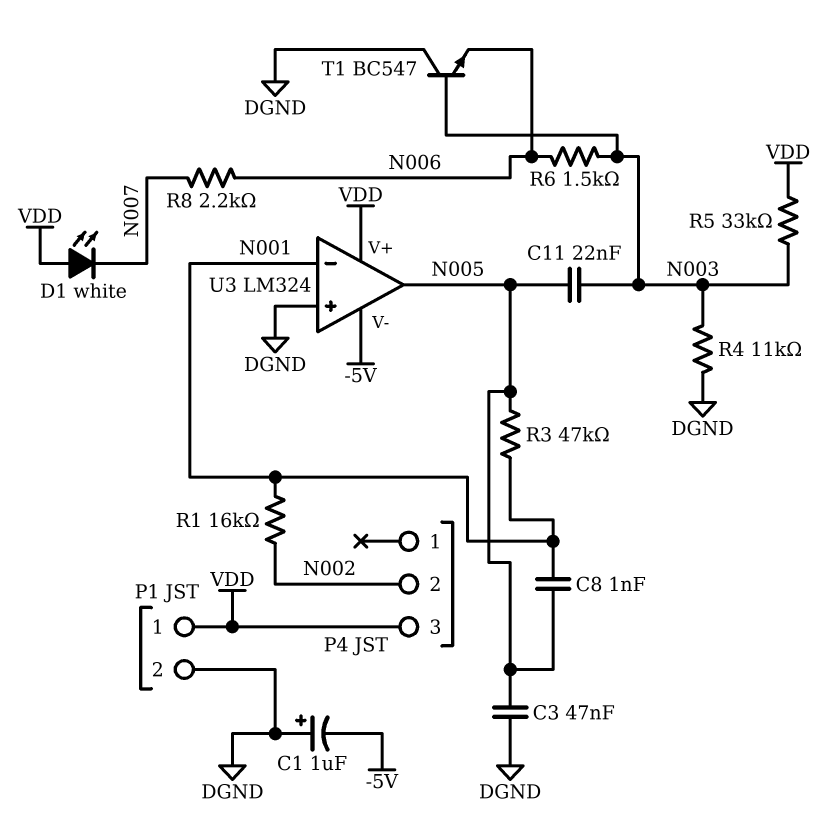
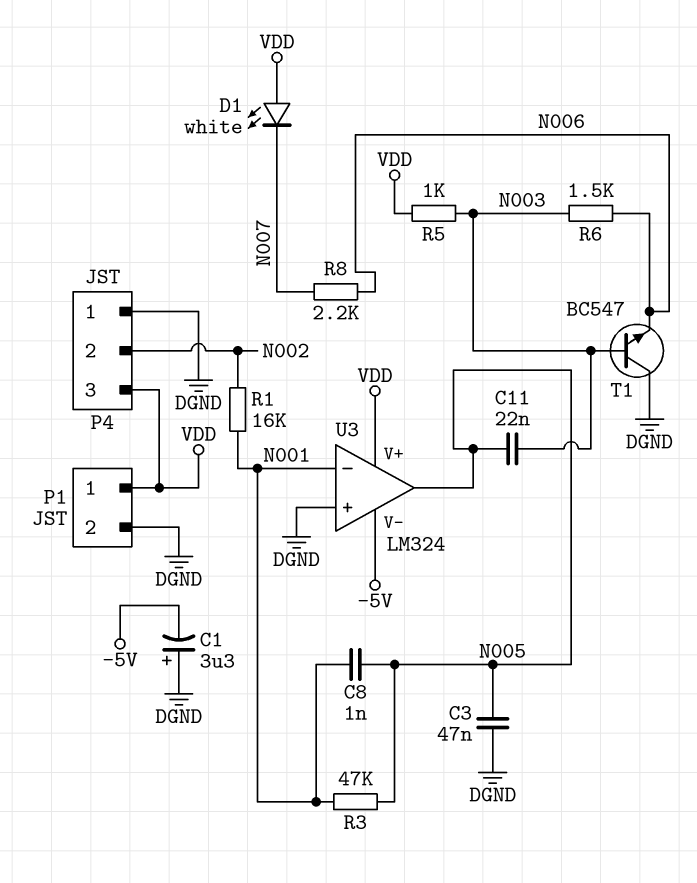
C1: 1uF (plus DGND, minus -5V) -> 3.3uF (plus DGND, minus -5V)
P4 pin 1: none -> DGND
R4: 11k (DGND, N003) -> none
R5: 33k (N003, VDD) -> 1k (N003, VDD)

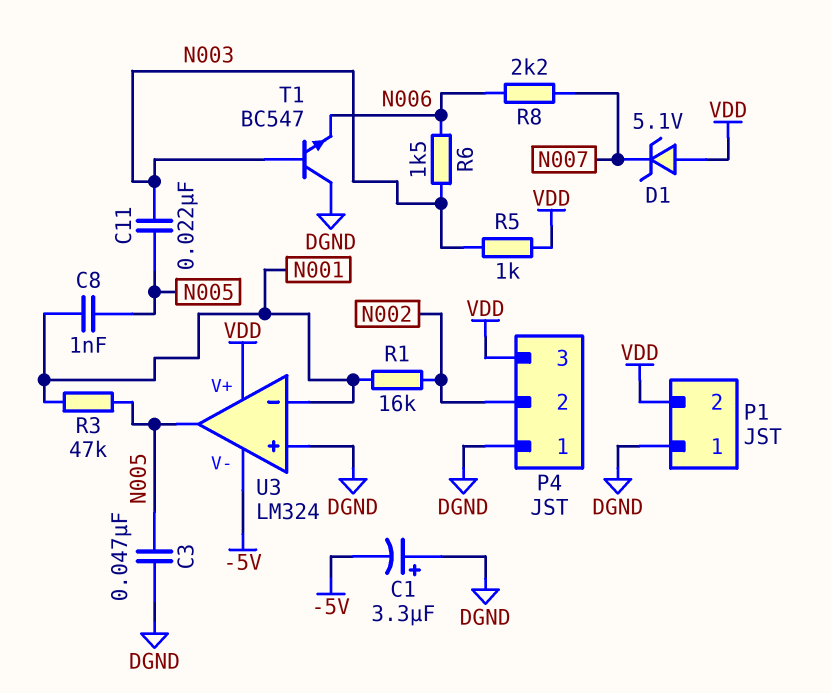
D1: LED white (A VDD, K N007) -> zener 5.1V (A VDD, K N007)
P1 pin 1: VDD -> DGND
P1 pin 2: DGND -> VDD

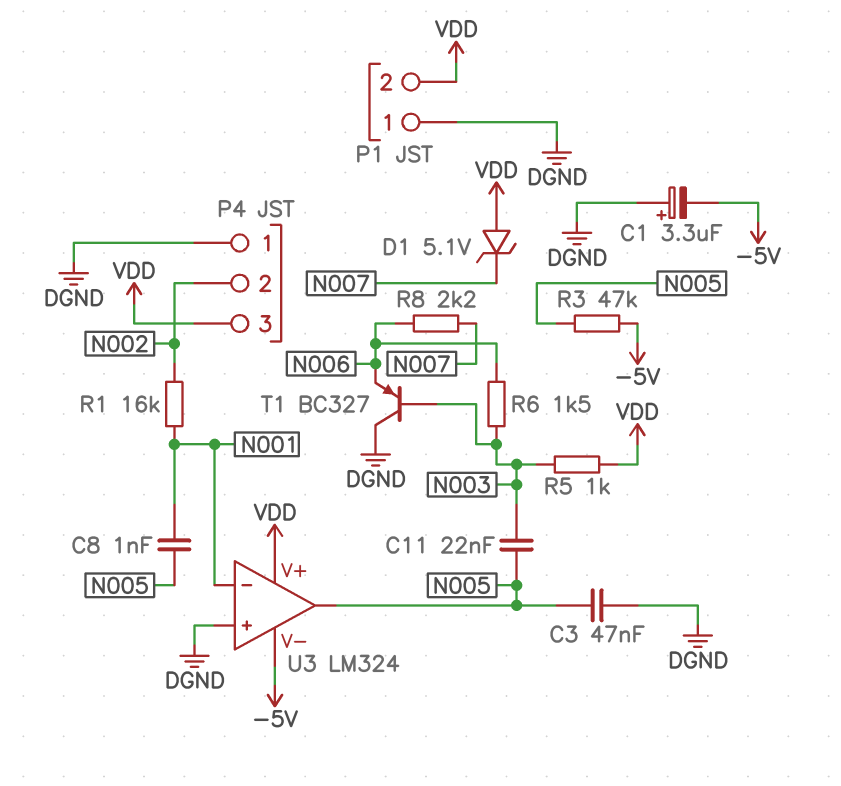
R3: 47k (N001, N005) -> 47k (-5V, N005)
T1: NPN BC547 (B N003, C DGND, E N006) -> PNP BC327 (B N003, C DGND, E N006)

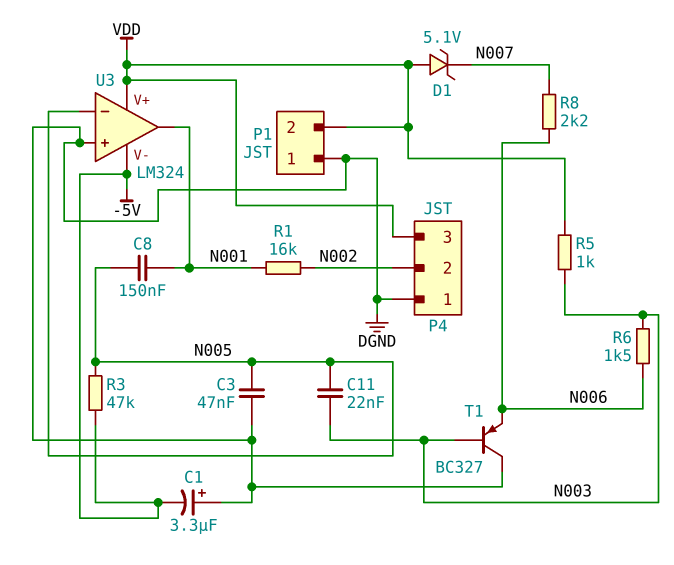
C8: 1nF (N001, N005) -> 150nF (N001, N005)
U3 pin in-: N001 -> N005
U3 pin out: N005 -> N001

